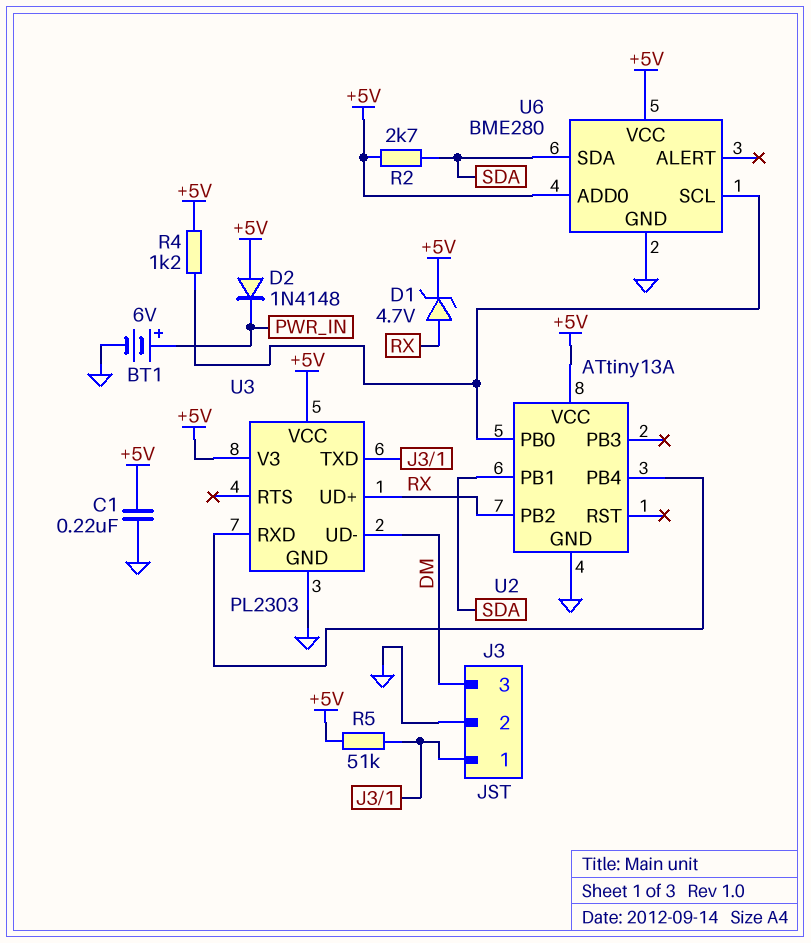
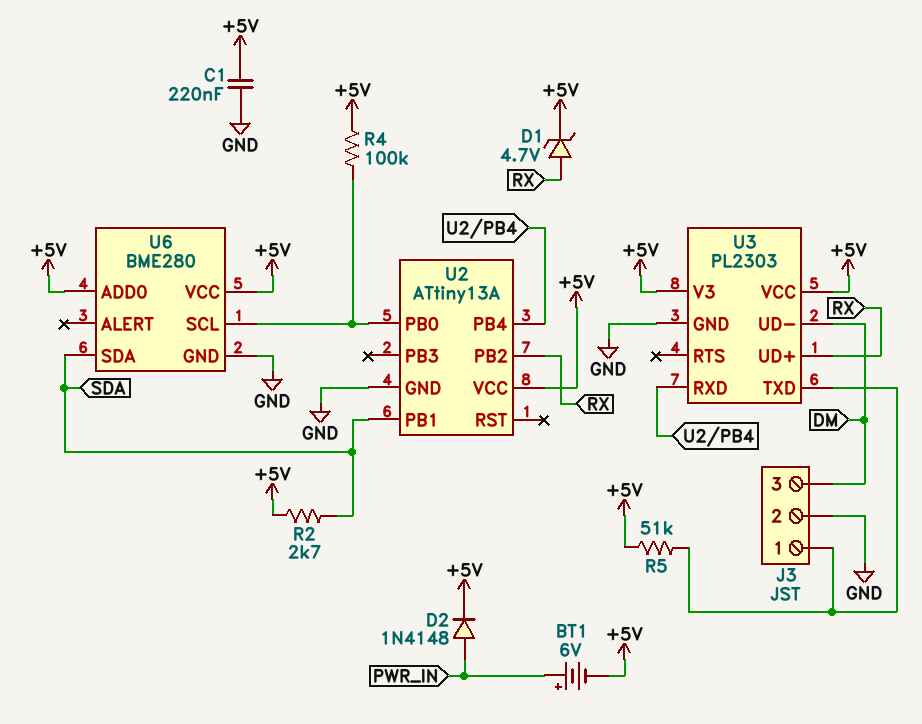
BT1: 6V (plus PWR_IN, minus GND) -> 6V (plus PWR_IN, minus +5V)
D2: diode 1N4148 (A +5V, K PWR_IN) -> diode 1N4148 (A PWR_IN, K +5V)
R4: 1.2k (+5V, U2/PB0) -> 100k (+5V, U2/PB0)

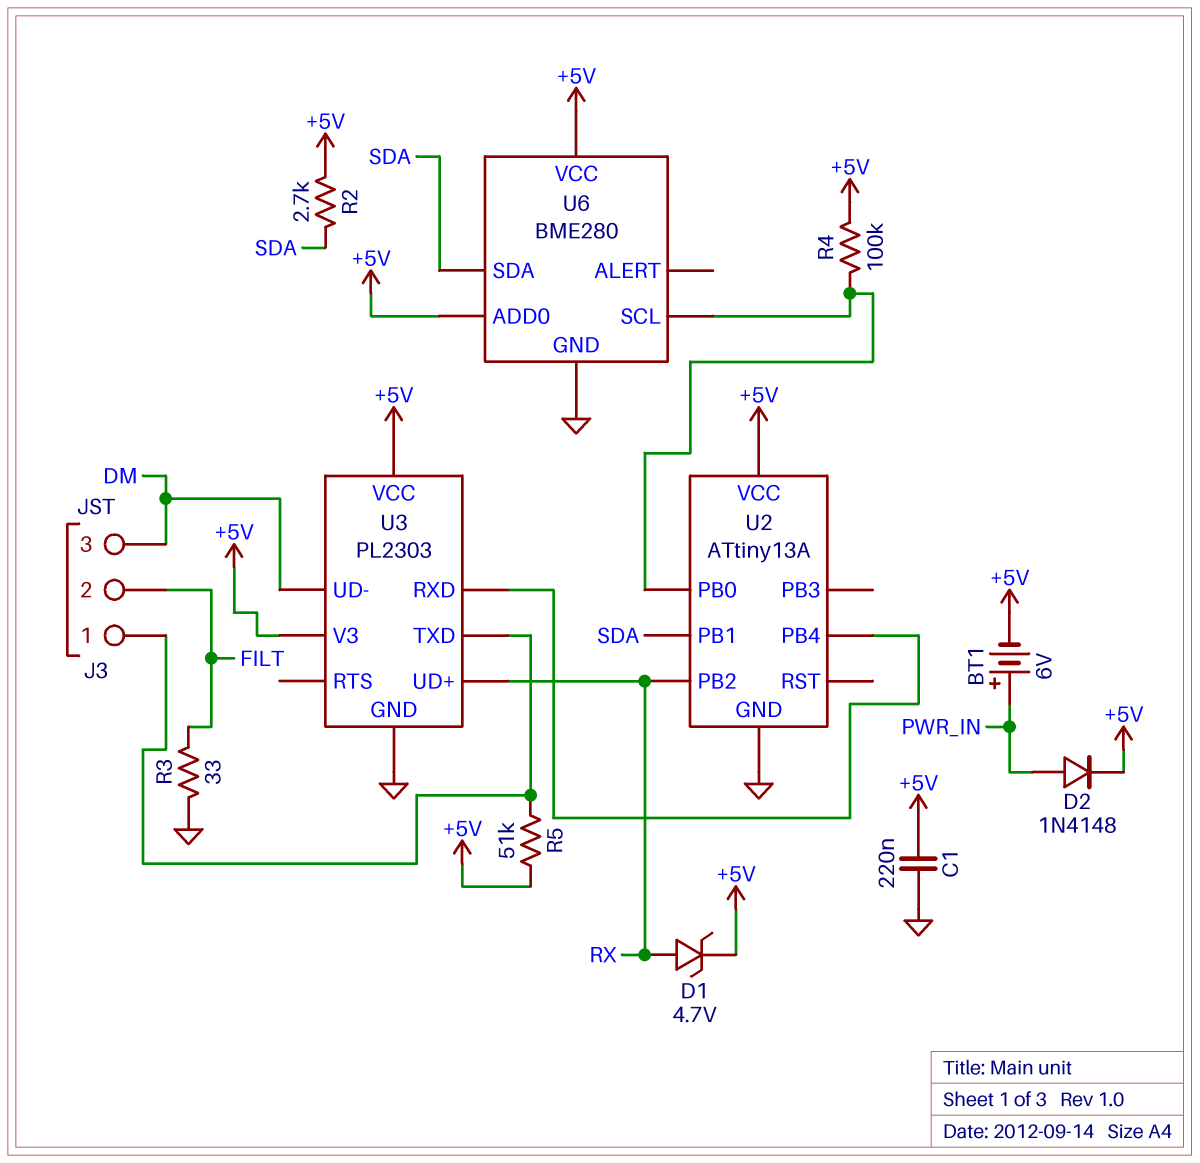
J3 pin 2: GND -> FILT
R3: none -> 33 (FILT, GND)

